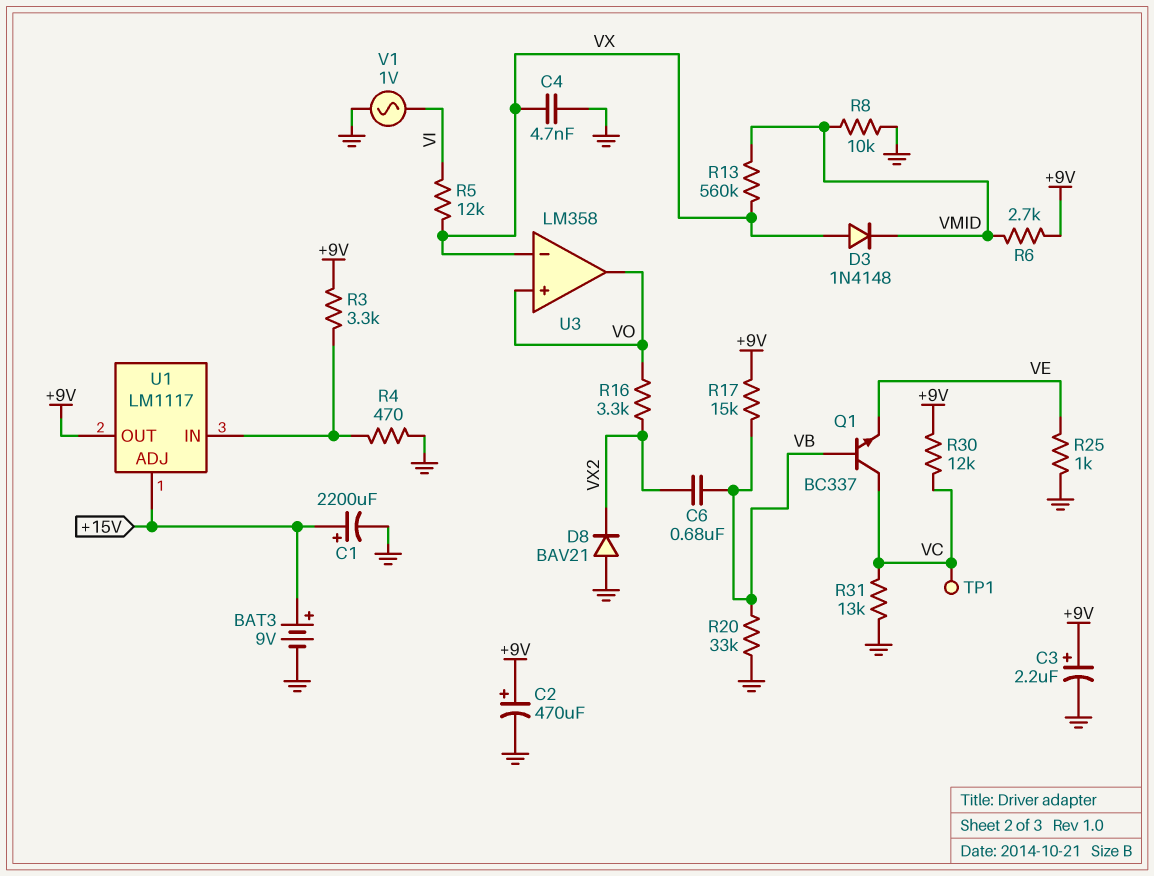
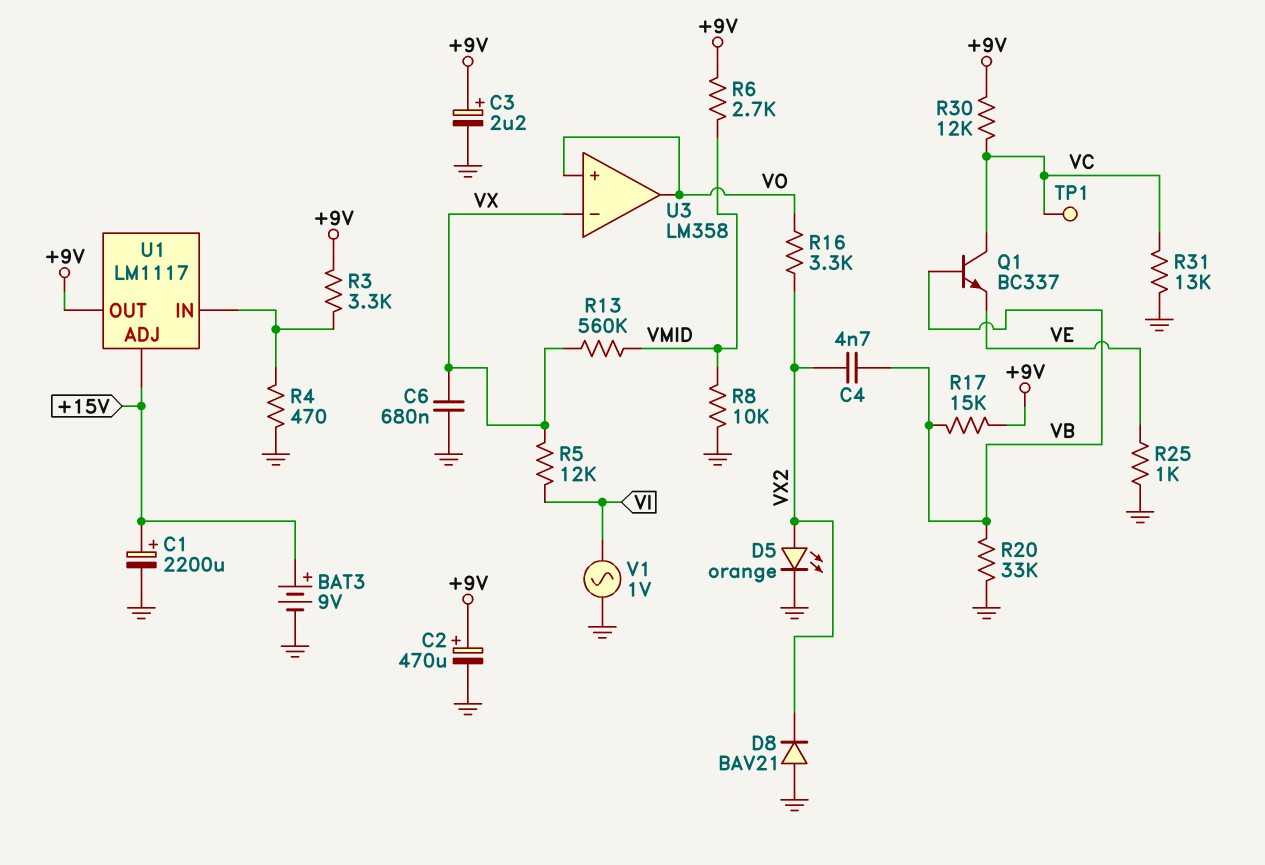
C4: 4.7nF (GND, VX) -> 4.7nF (VB, VX2)
C6: 680nF (VB, VX2) -> 680nF (GND, VX)
D3: diode 1N4148 (A VX, K VMID) -> none
D5: none -> LED orange (A VX2, K GND)

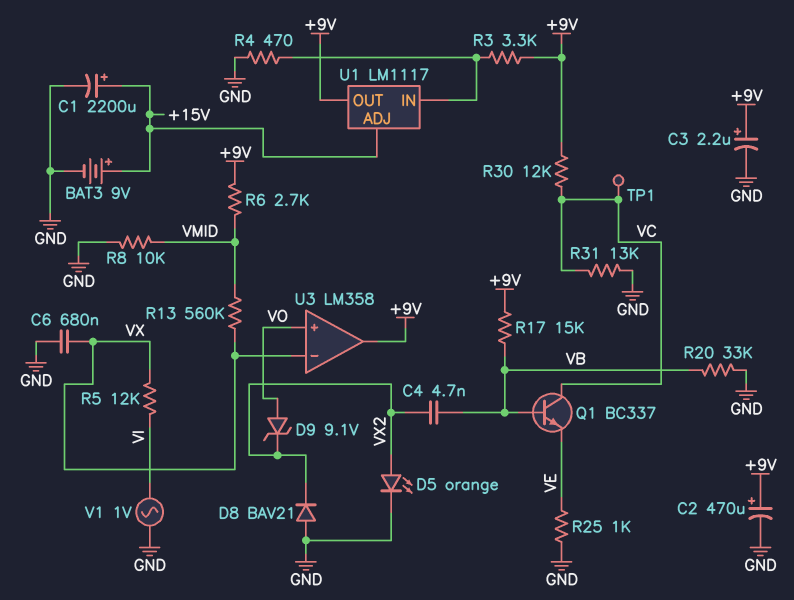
D9: none -> zener 9.1V (A VO, K VX2)
R16: 3.3k (VO, VX2) -> none
U3 pin out: VO -> +9V

